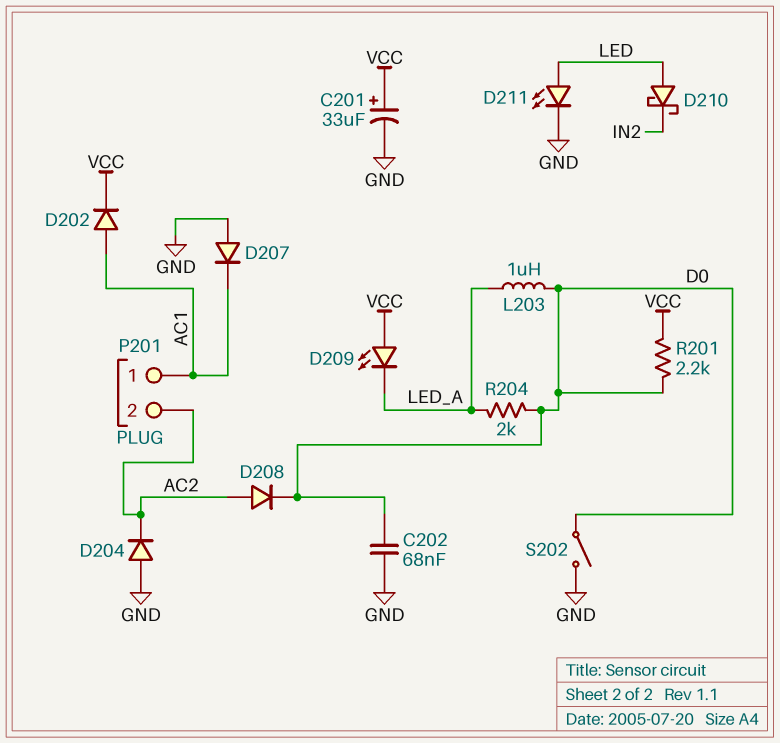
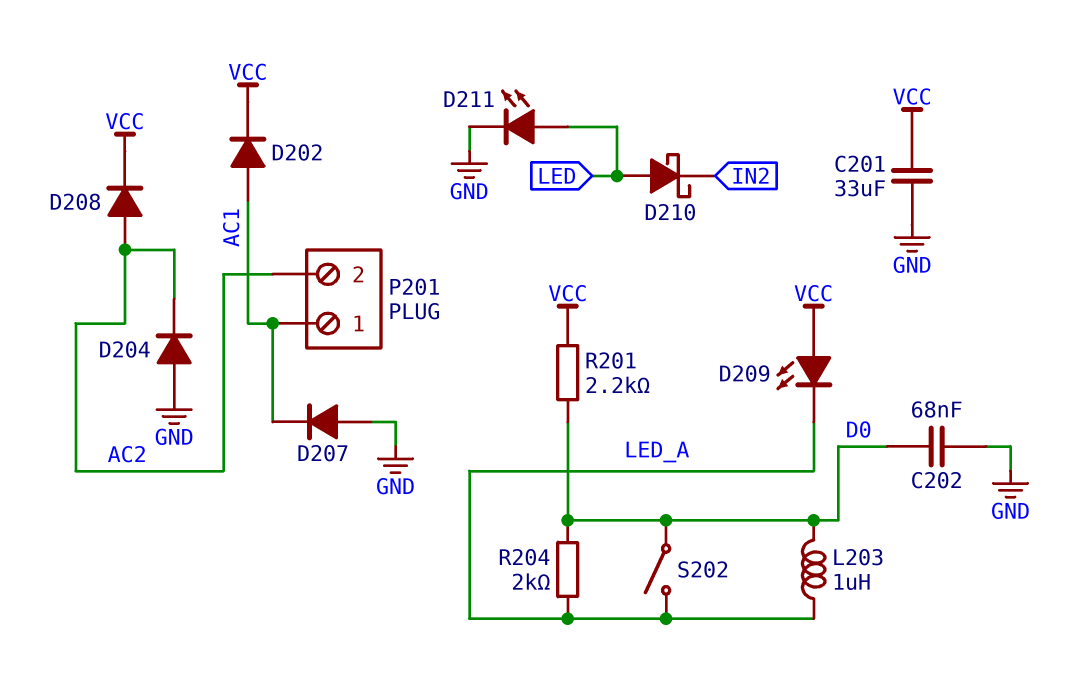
C201: 33uF (plus VCC, minus GND) -> 33uF (GND, VCC)
D208: diode (A AC2, K D0) -> diode (A AC2, K VCC)
S202: switch (D0, GND) -> switch (D0, LED_A)

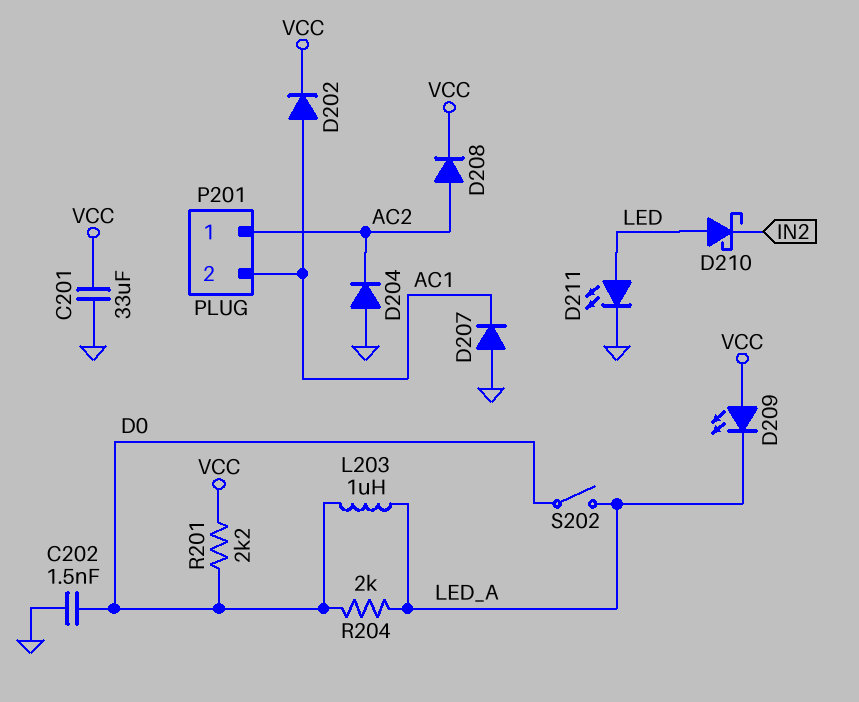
C202: 68nF (D0, GND) -> 1.5nF (D0, GND)
P201 pin 1: AC1 -> AC2
P201 pin 2: AC2 -> AC1

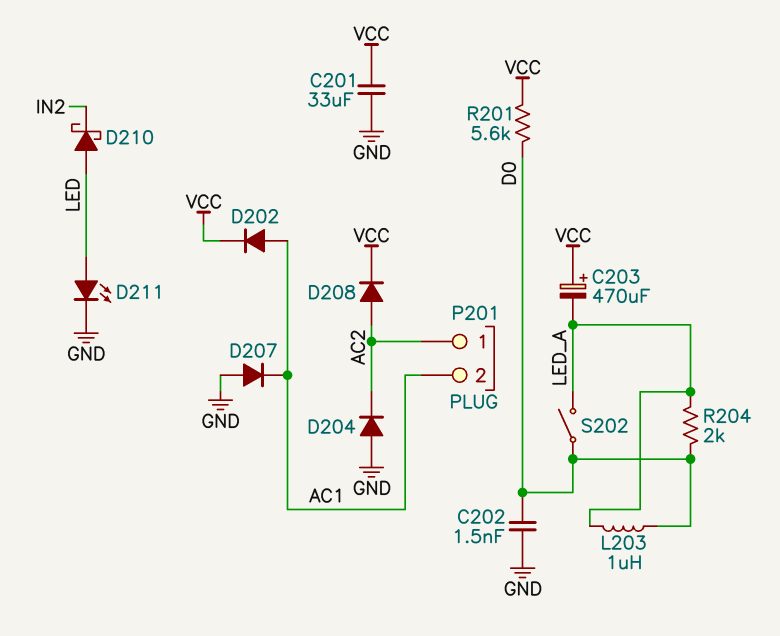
C203: none -> 470uF (plus VCC, minus LED_A)
D209: LED (A VCC, K LED_A) -> none
R201: 2.2k (D0, VCC) -> 5.6k (D0, VCC)

